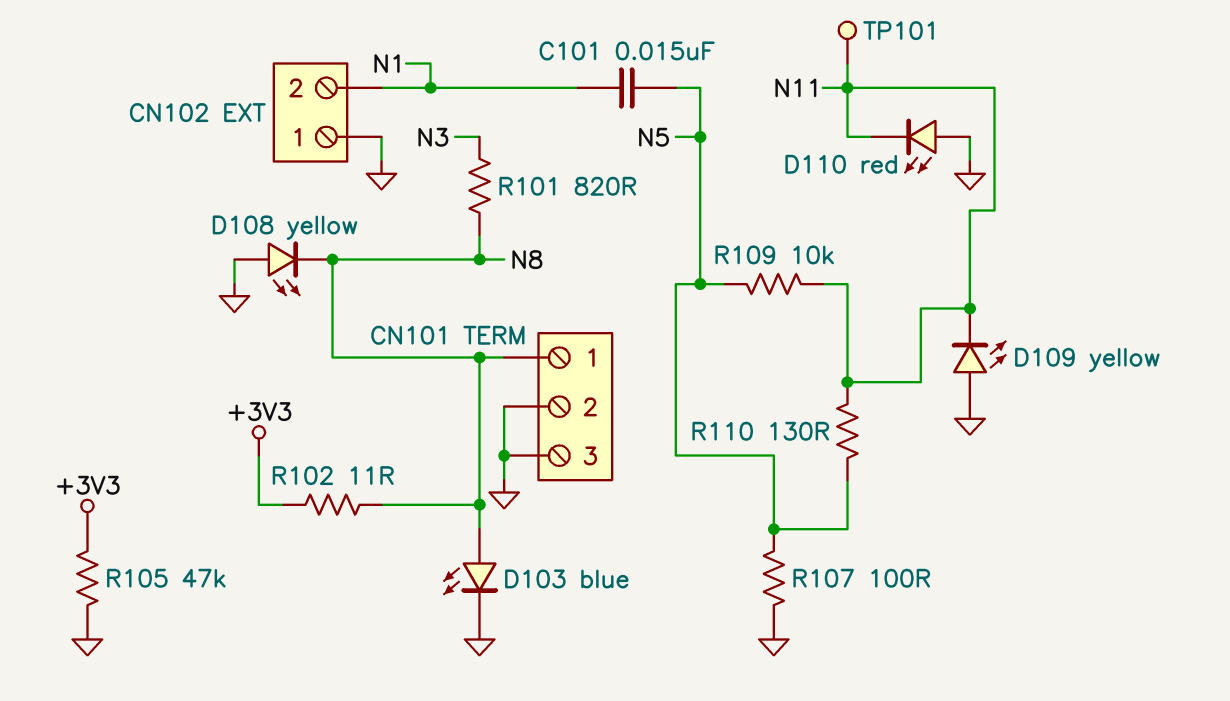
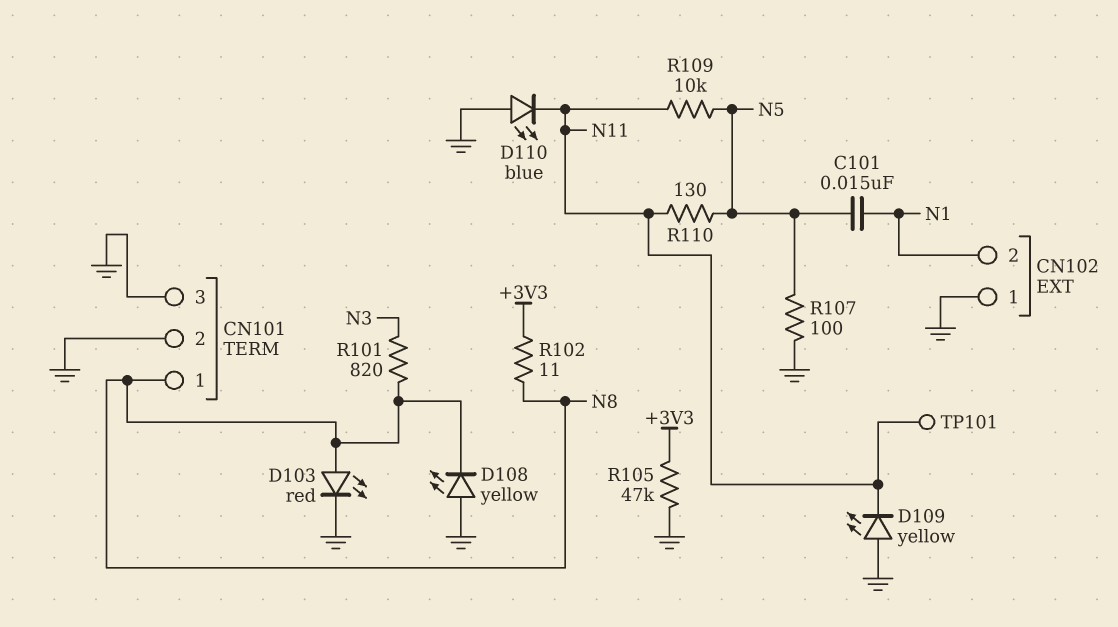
D103: LED blue (A N8, K GND) -> LED red (A N8, K GND)
D110: LED red (A GND, K N11) -> LED blue (A GND, K N11)

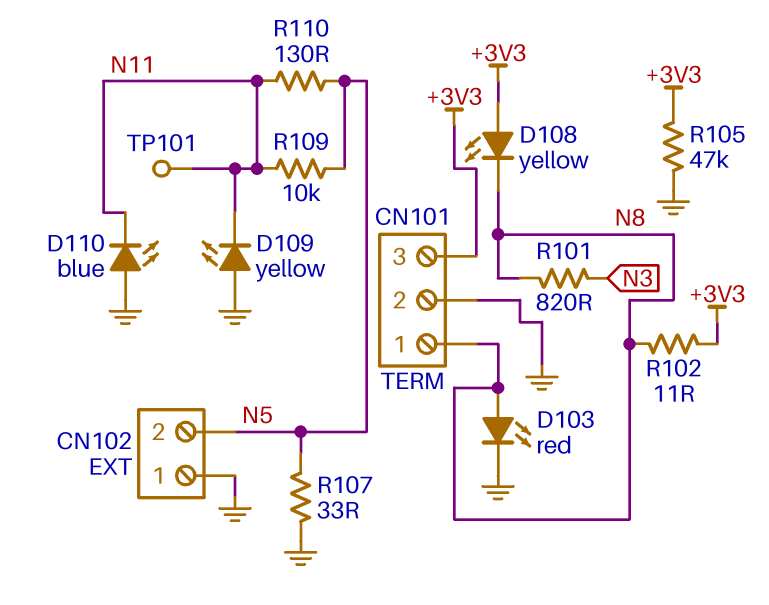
C101: 15nF (N1, N5) -> none
CN101 pin 3: GND -> +3V3
CN102 pin 2: N1 -> N5
D108: LED yellow (A GND, K N8) -> LED yellow (A +3V3, K N8)
R107: 100 (GND, N5) -> 33 (GND, N5)

